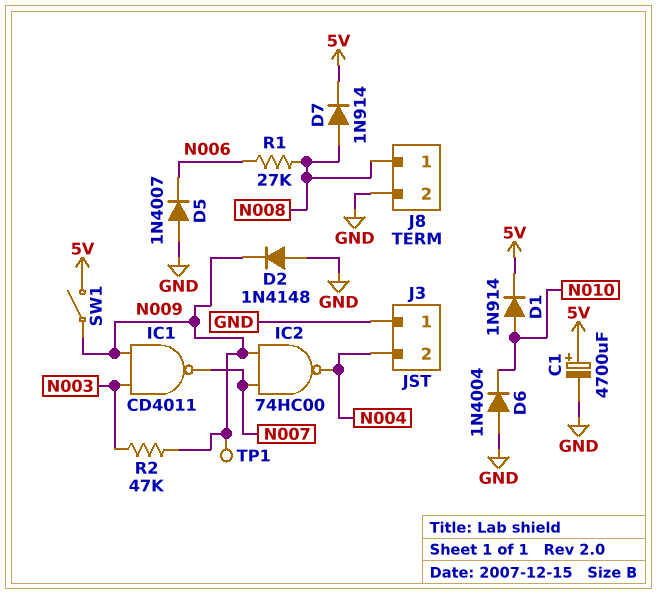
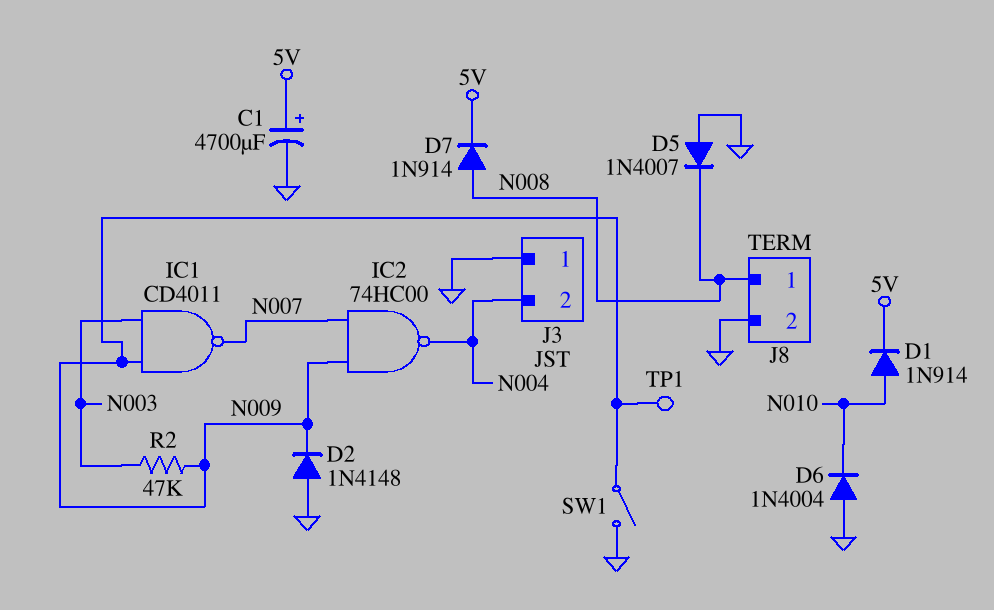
D5: diode 1N4007 (A GND, K N006) -> diode 1N4007 (A GND, K N008)
R1: 27k (N006, N008) -> none
SW1: switch (5V, N009) -> switch (GND, N009)

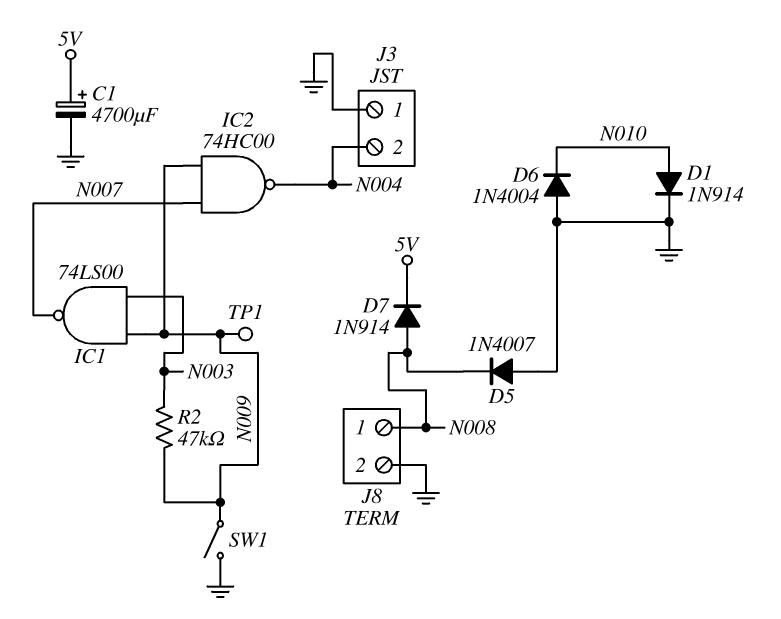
D1: diode 1N914 (A N010, K 5V) -> diode 1N914 (A N010, K GND)
D2: diode 1N4148 (A GND, K N009) -> none
IC1: NAND CD4011 (in N003, in N009, out N007) -> NAND 74LS00 (in N003, in N009, out N007)

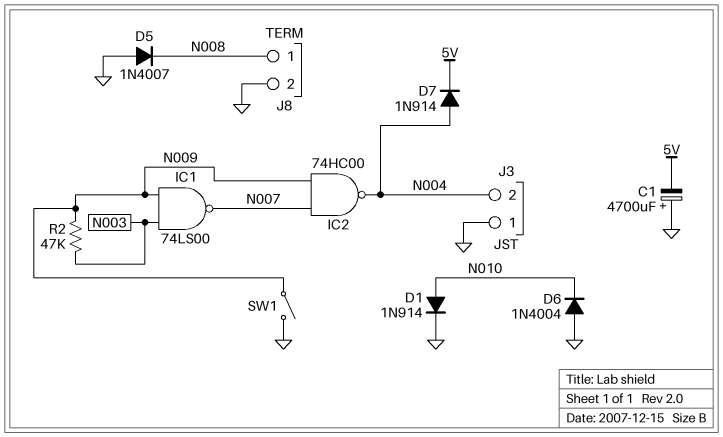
C1: 4700uF (plus 5V, minus GND) -> 4700uF (plus GND, minus 5V)
D7: diode 1N914 (A N008, K 5V) -> diode 1N914 (A N004, K 5V)
TP1: test point (N009) -> none

